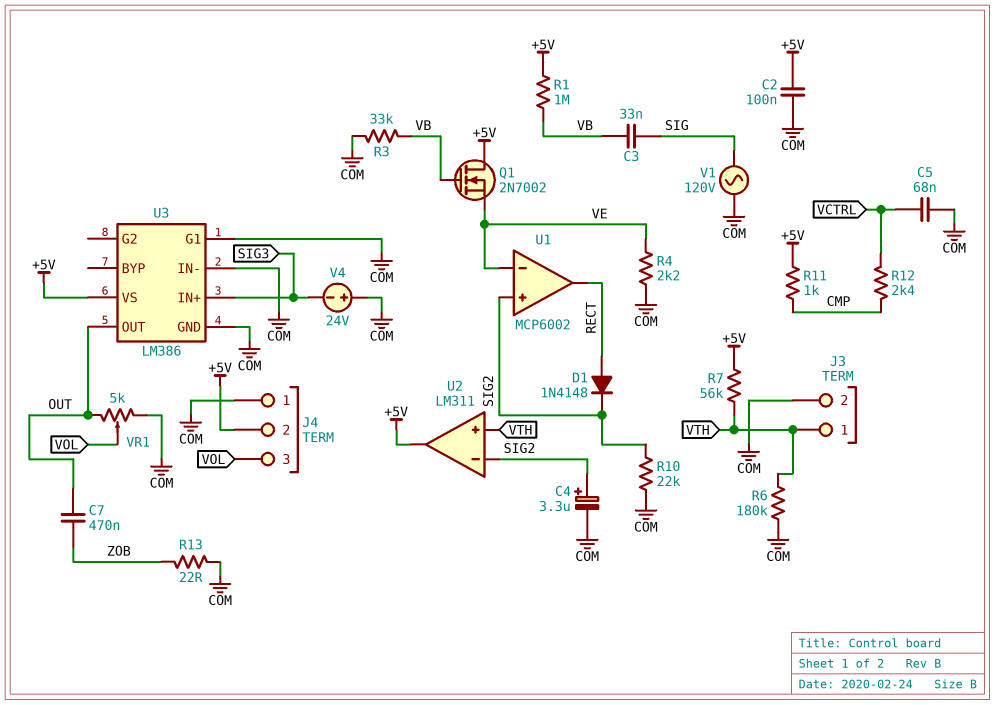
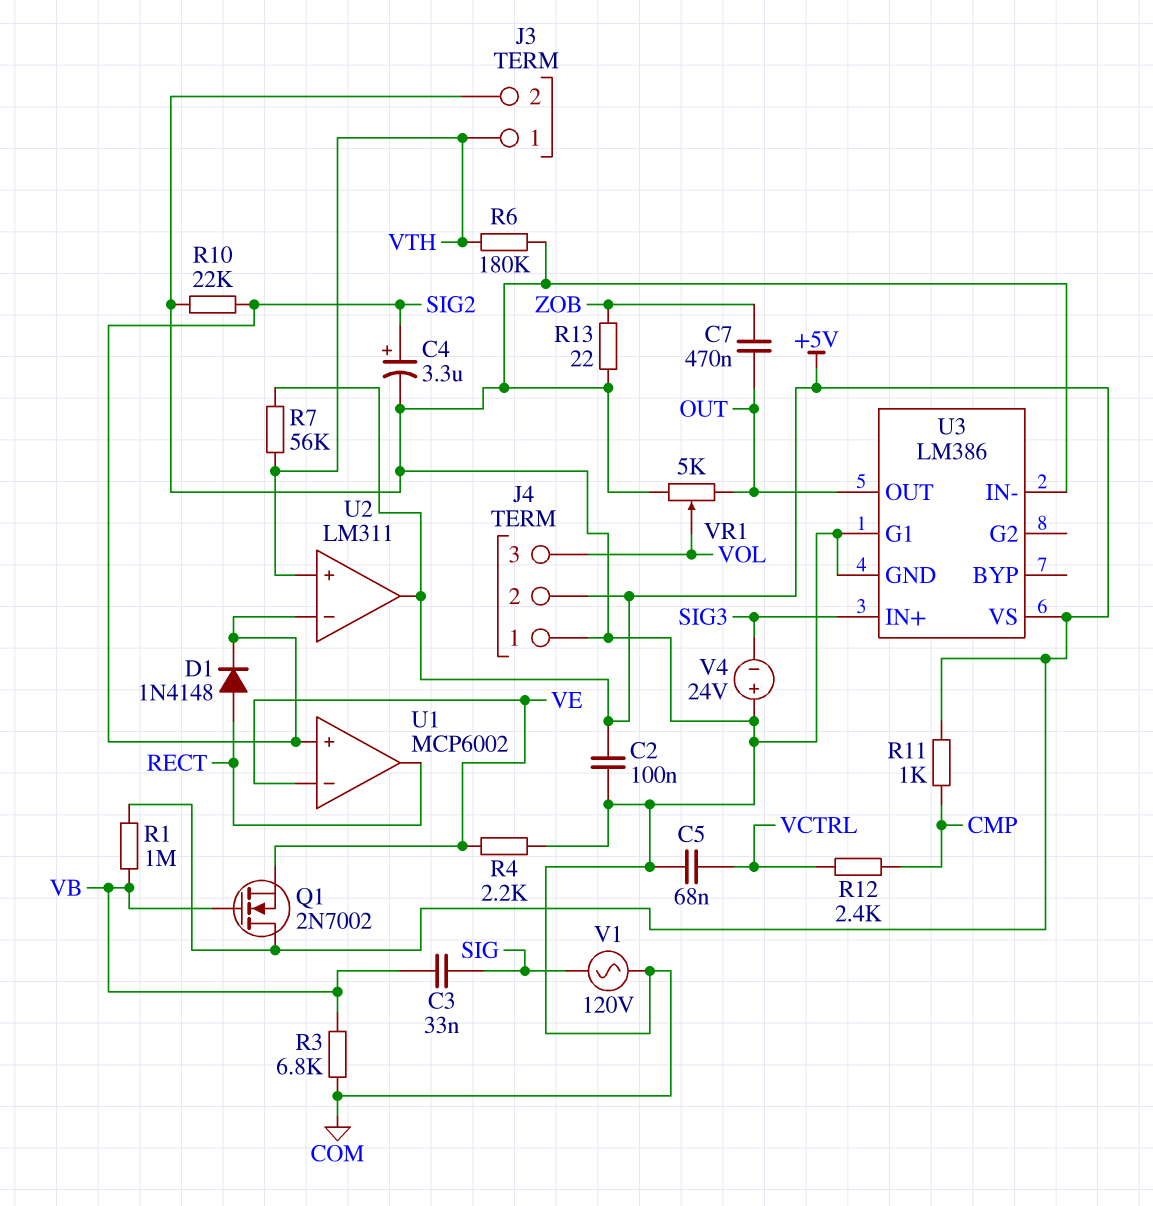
R3: 33k (COM, VB) -> 6.8k (COM, VB)

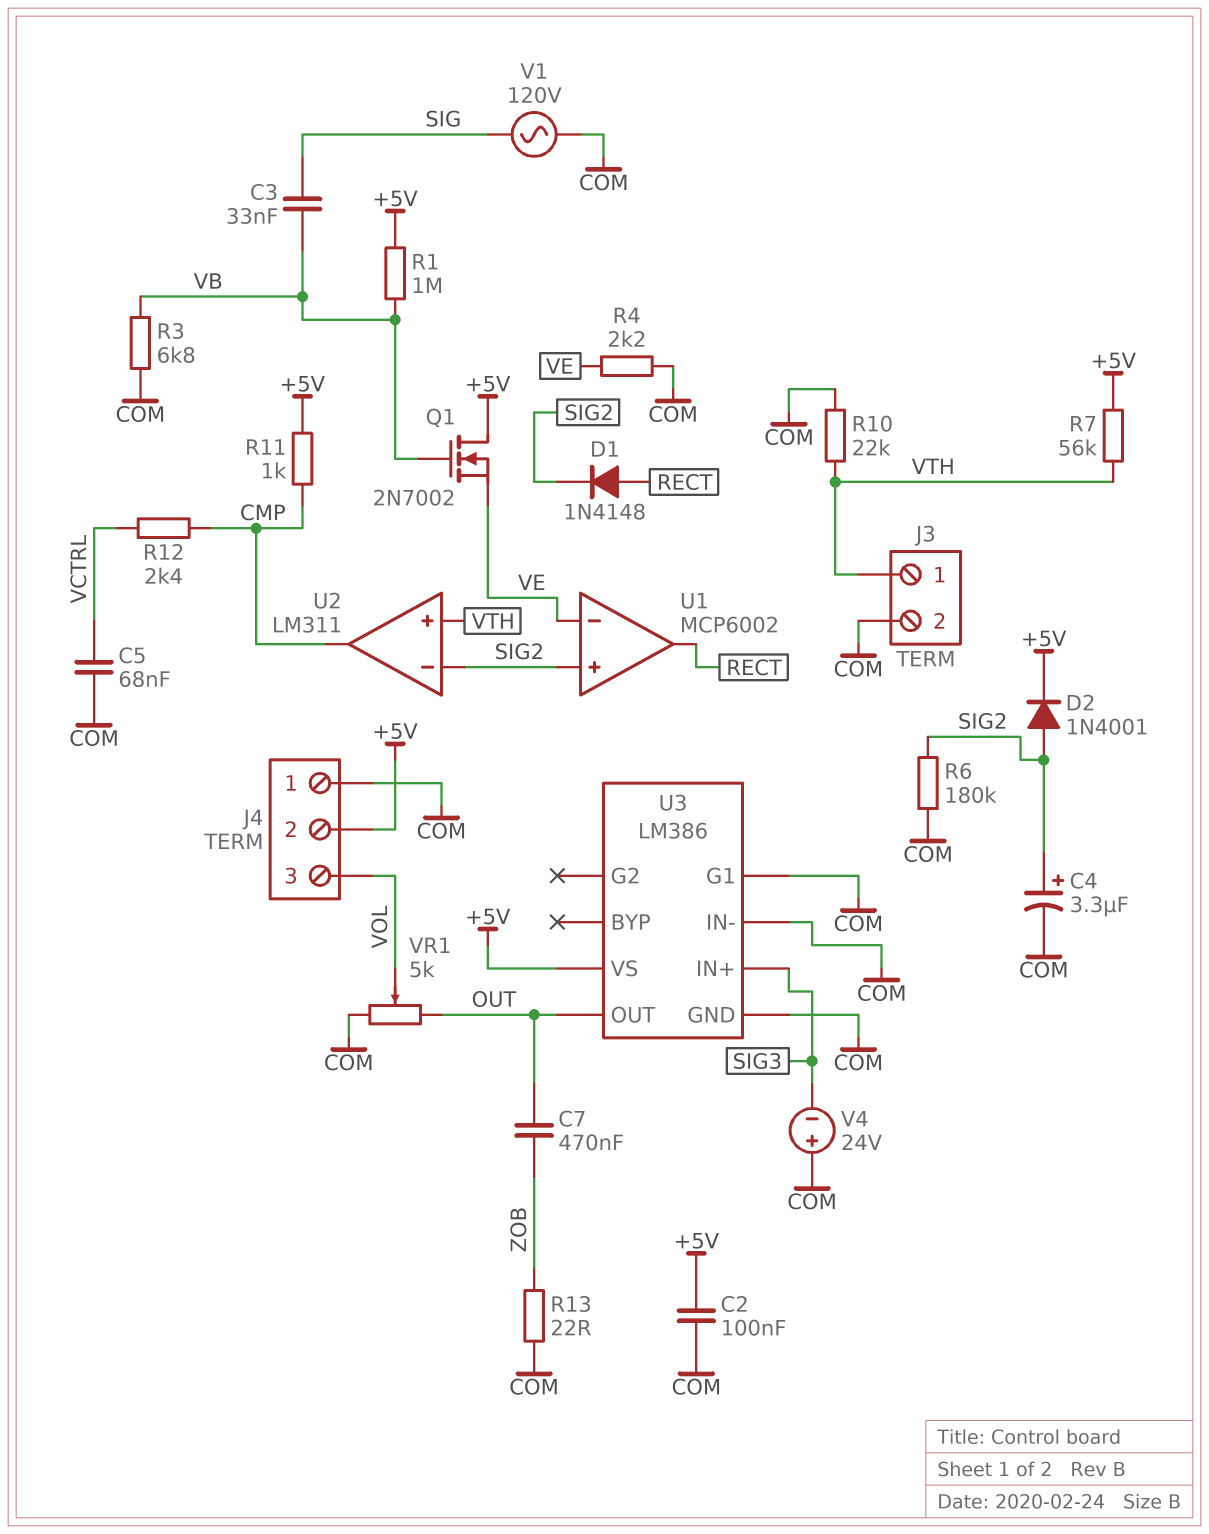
D2: none -> diode 1N4001 (A SIG2, K +5V)
R6: 180k (COM, VTH) -> 180k (COM, SIG2)
R10: 22k (COM, SIG2) -> 22k (COM, VTH)
U2 pin out: +5V -> CMP

